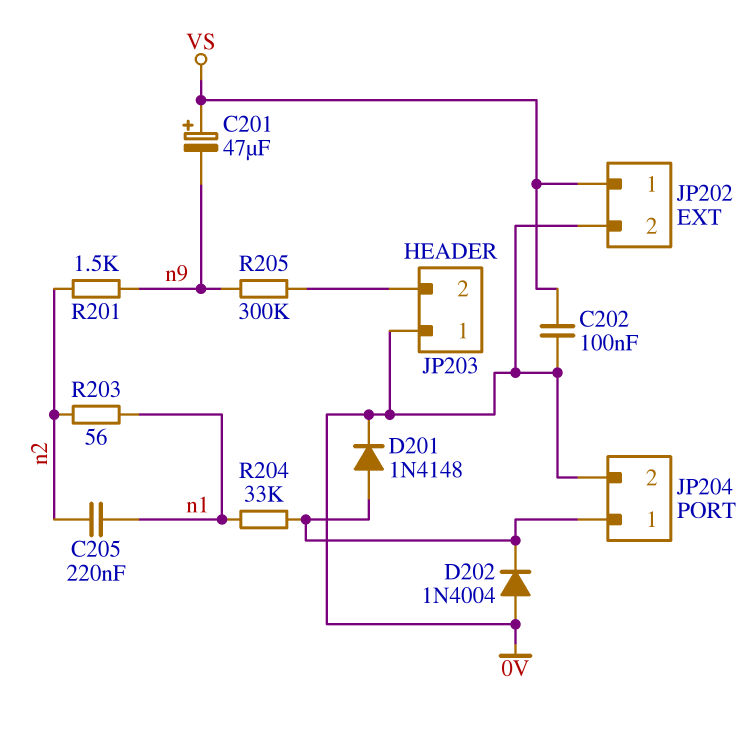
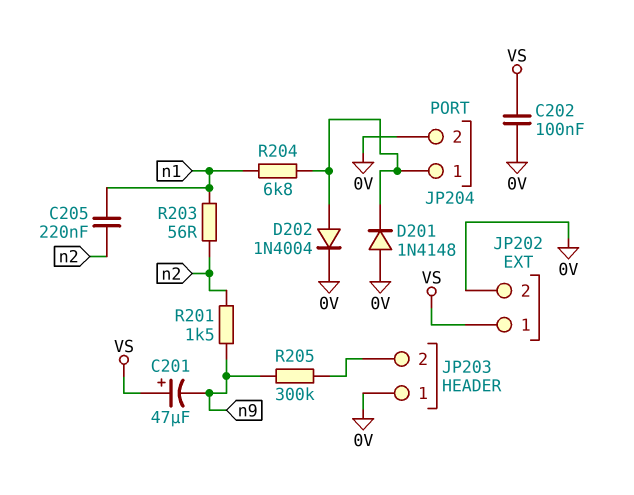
D201: diode 1N4148 (A JP204/1, K 0V) -> diode 1N4148 (A 0V, K JP204/1)
D202: diode 1N4004 (A 0V, K JP204/1) -> diode 1N4004 (A JP204/1, K 0V)
R204: 33k (JP204/1, n1) -> 6.8k (JP204/1, n1)

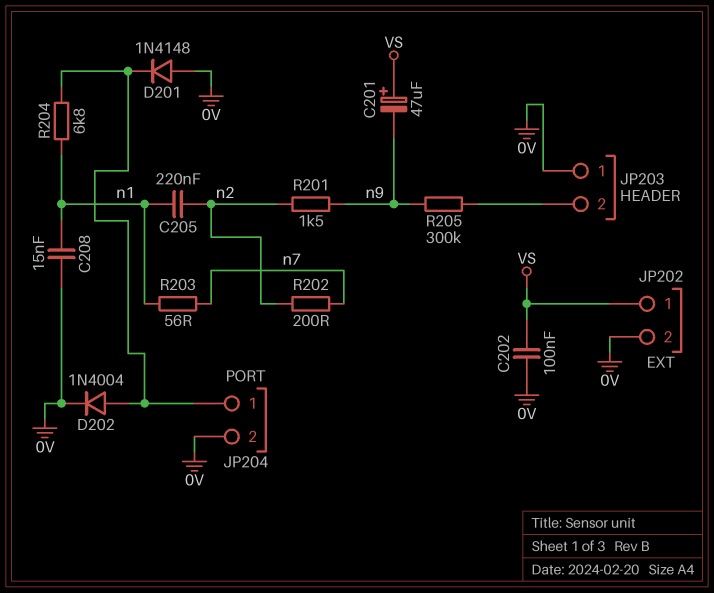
C208: none -> 15nF (0V, n1)
R202: none -> 200 (n2, n7)
R203: 56 (n1, n2) -> 56 (n1, n7)

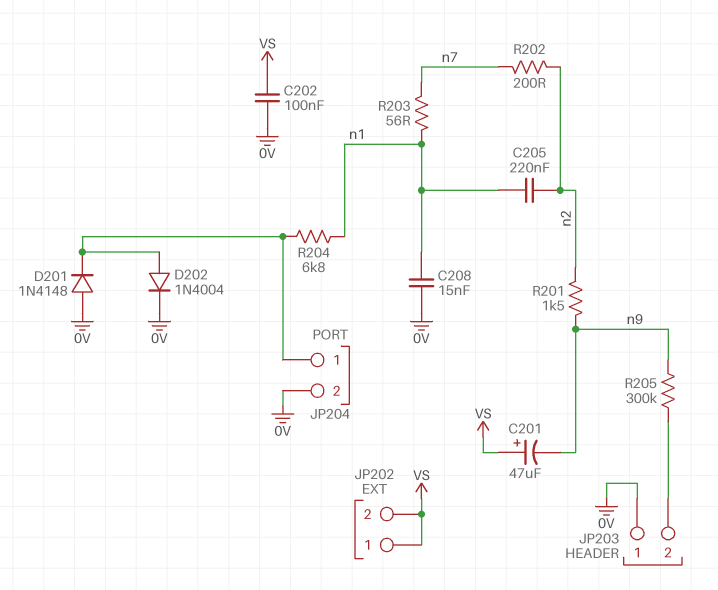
JP202 pin 2: 0V -> VS

